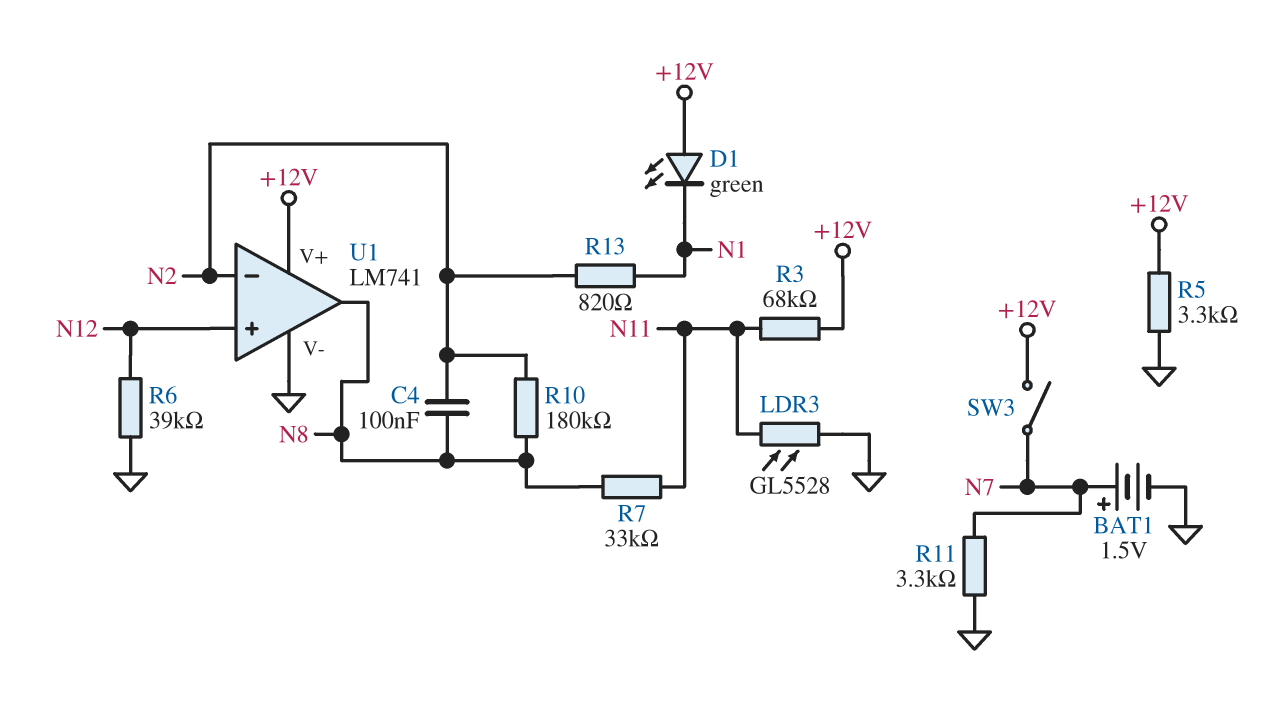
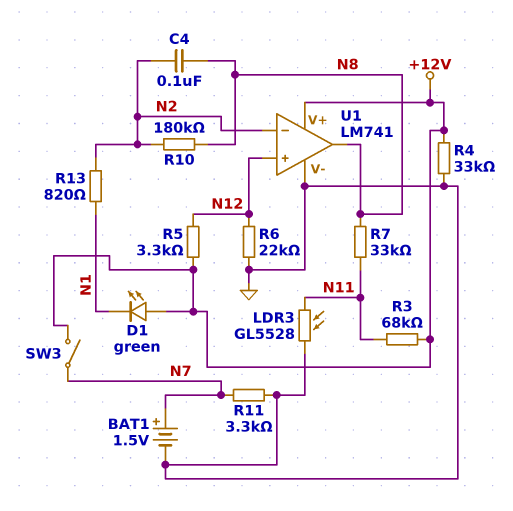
R4: none -> 33k (+12V, GND)
R5: 3.3k (+12V, GND) -> 3.3k (+12V, N12)
R6: 39k (GND, N12) -> 22k (GND, N12)

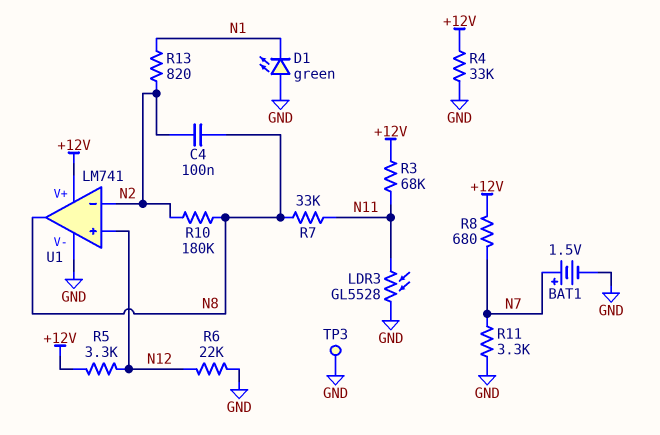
D1: LED green (A +12V, K N1) -> LED green (A GND, K N1)
R8: none -> 680 (+12V, N7)
SW3: switch (+12V, N7) -> none
TP3: none -> test point (GND)

